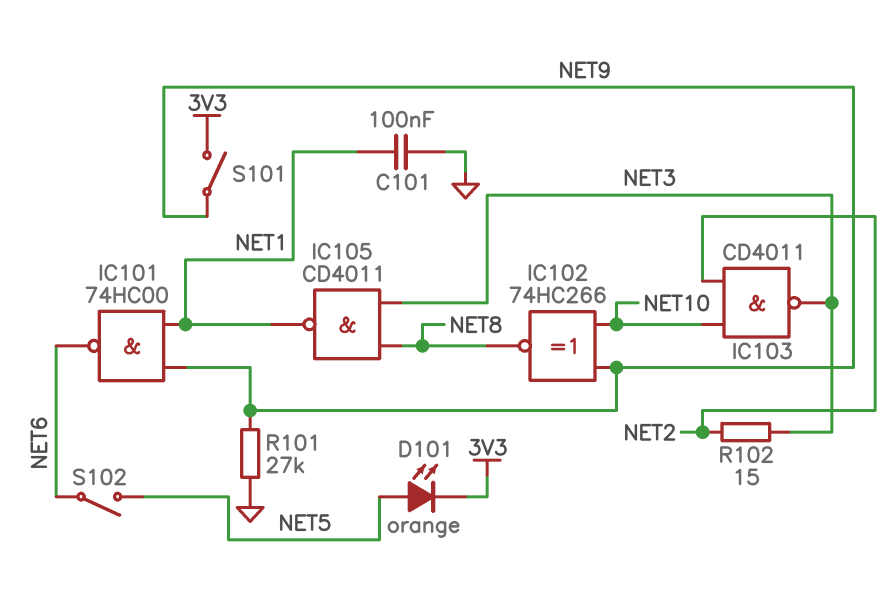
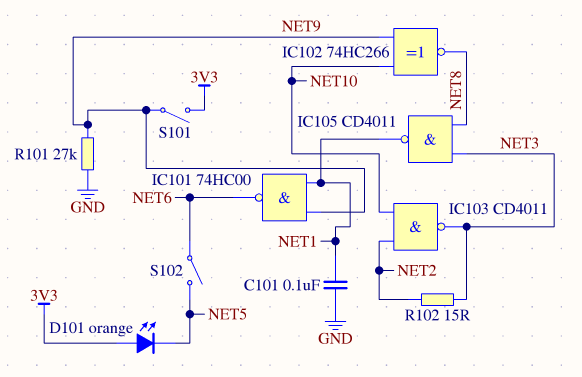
D101: LED orange (A NET5, K 3V3) -> LED orange (A 3V3, K NET5)

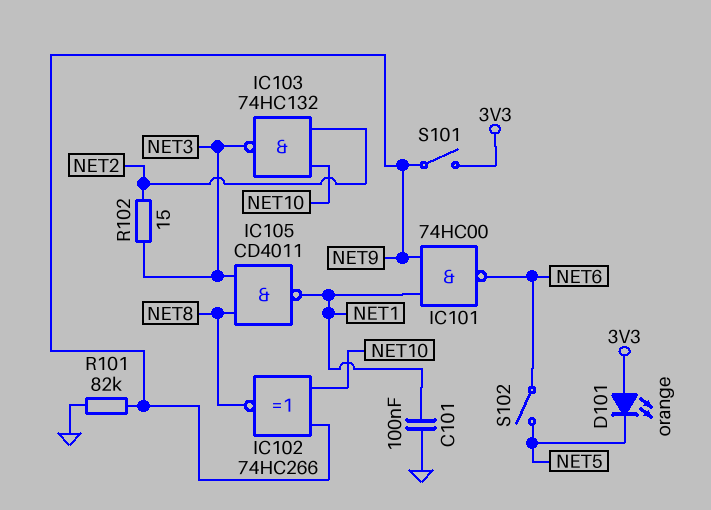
IC103: NAND CD4011 (in NET2, in NET10, out NET3) -> NAND 74HC132 (in NET2, in NET10, out NET3)
R101: 27k (GND, NET9) -> 82k (GND, NET9)

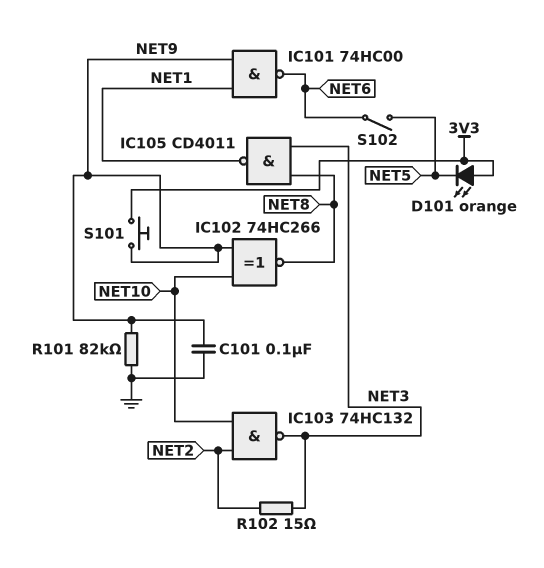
C101: 100nF (GND, NET1) -> 100nF (GND, NET9)
S101: switch (3V3, NET9) -> button (3V3, NET9)

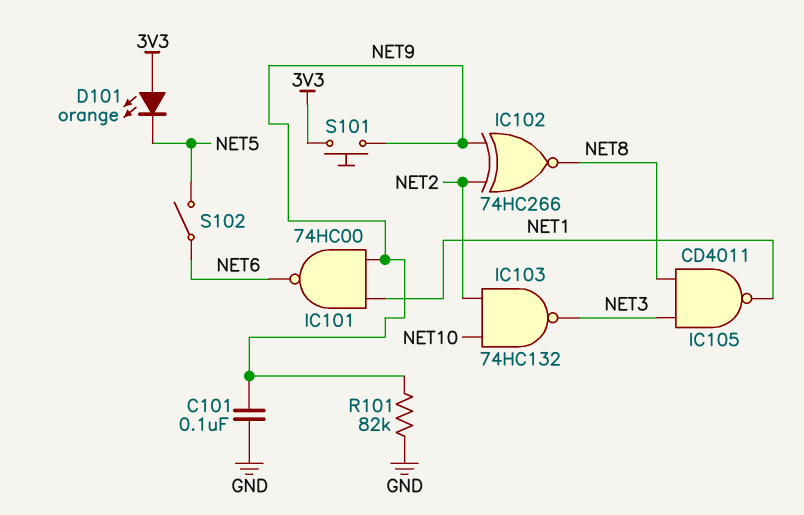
IC102: XNOR 74HC266 (in NET9, in NET10, out NET8) -> XNOR 74HC266 (in NET2, in NET9, out NET8)
R102: 15 (NET2, NET3) -> none

